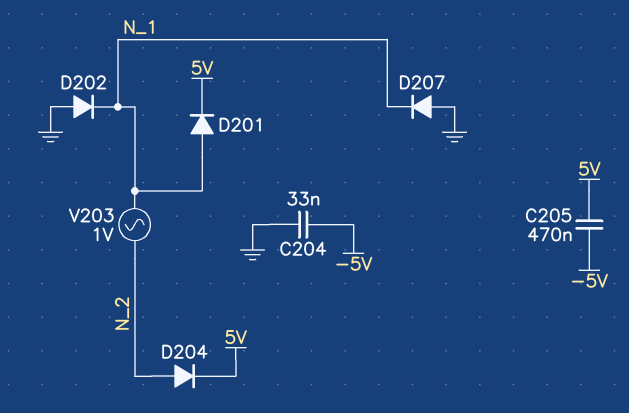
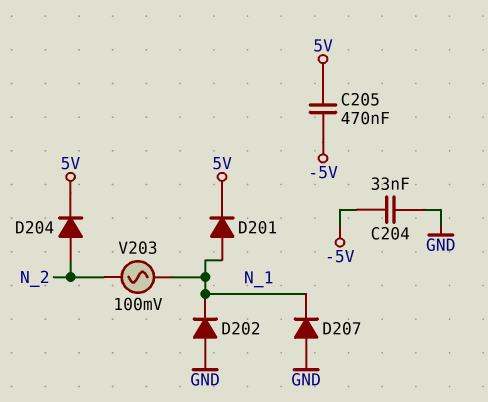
V203: AC 1V (N_1, N_2) -> AC 100mV (N_1, N_2)

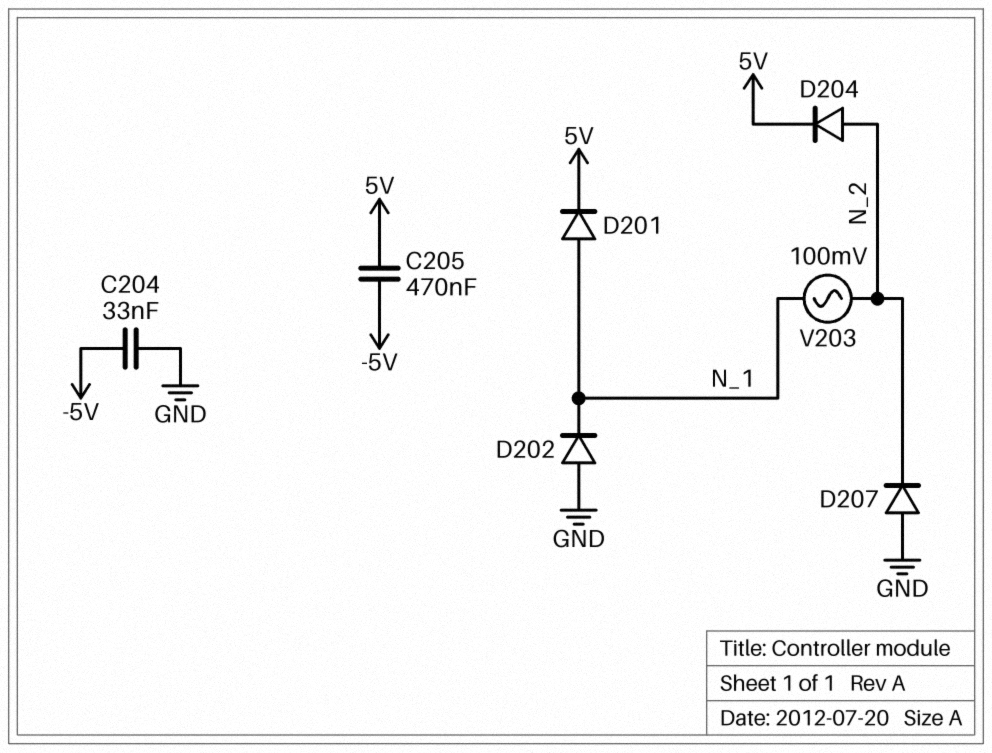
D207: diode (A GND, K N_1) -> diode (A GND, K N_2)

